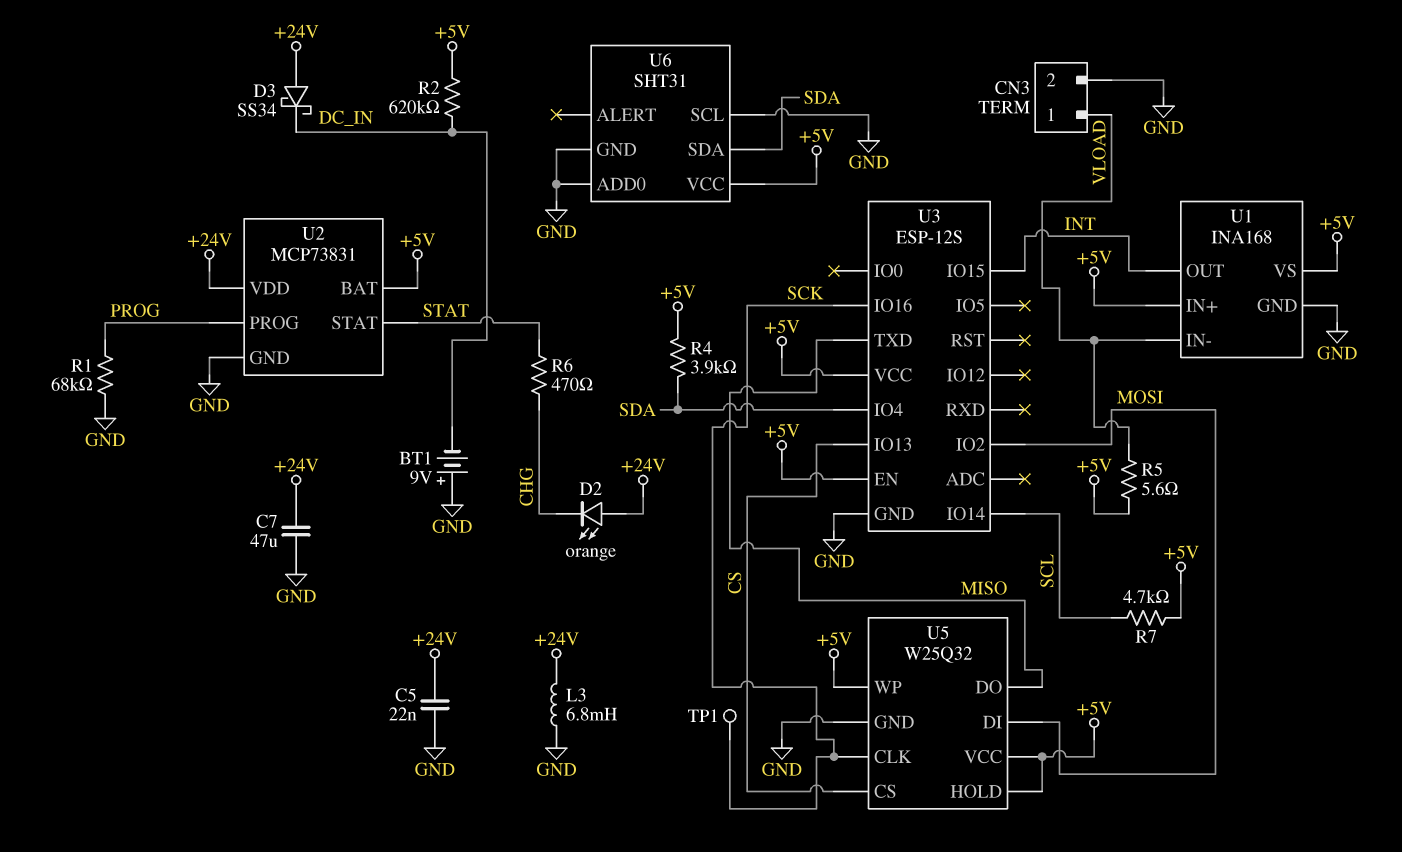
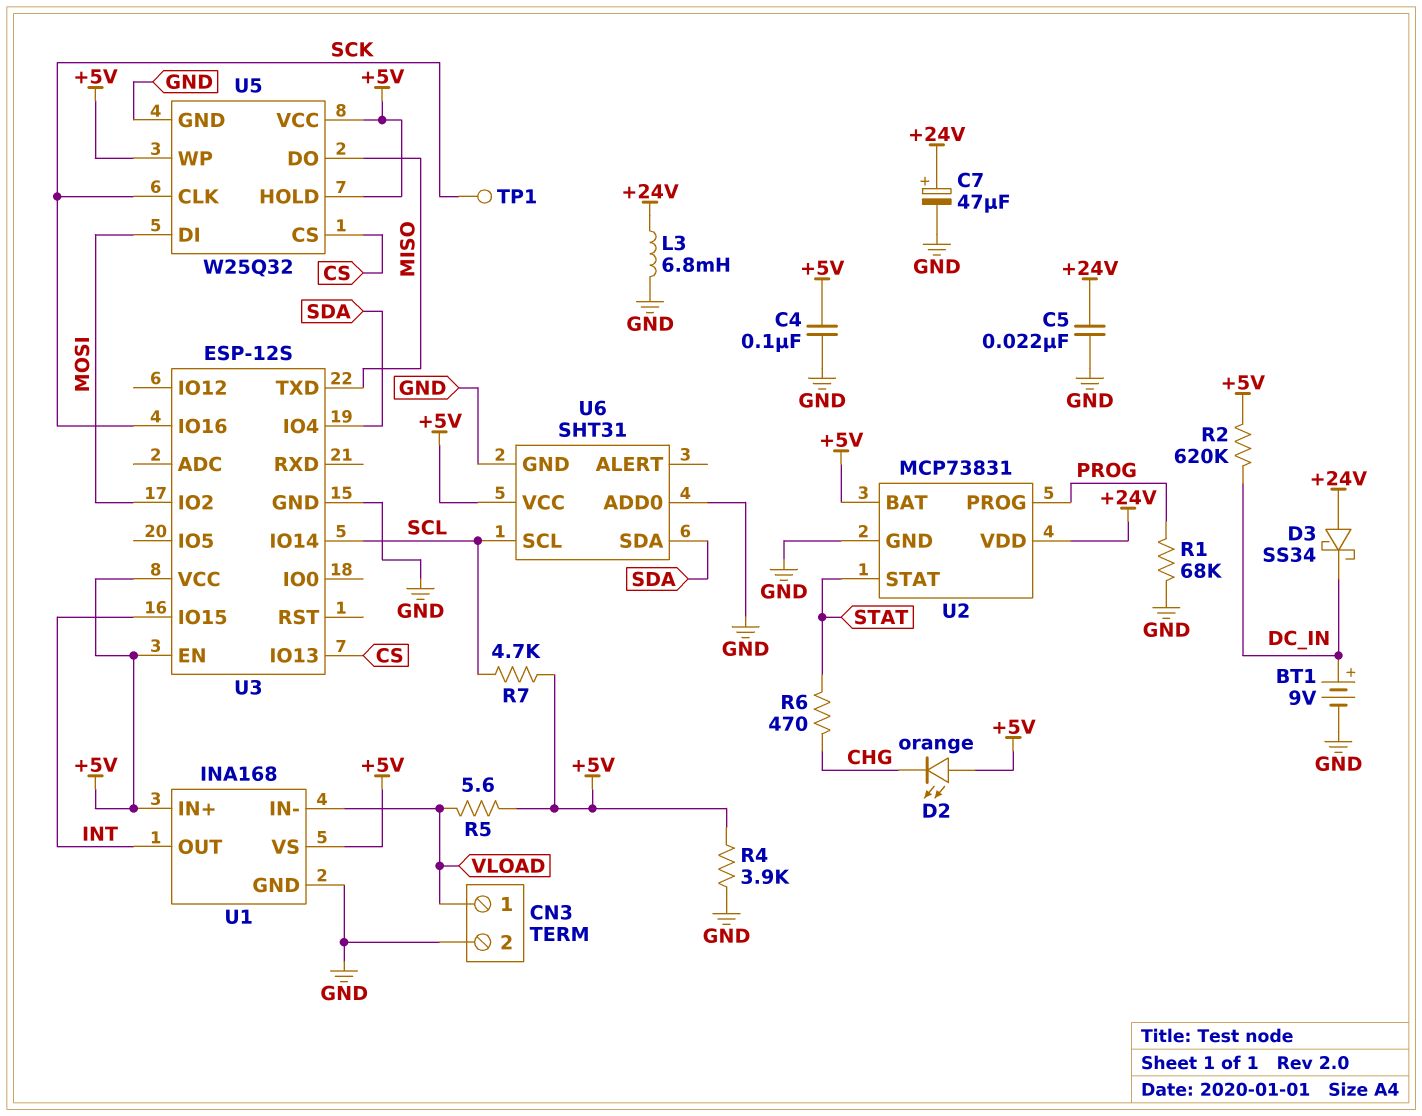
BT1: 9V (plus GND, minus DC_IN) -> 9V (plus DC_IN, minus GND)
C4: none -> 100nF (+5V, GND)
C7: 47uF (+24V, GND) -> 47uF (plus +24V, minus GND)
D2: LED orange (A +24V, K CHG) -> LED orange (A +5V, K CHG)
R4: 3.9k (+5V, SDA) -> 3.9k (+5V, GND)
U6 pin SCL: GND -> SCL

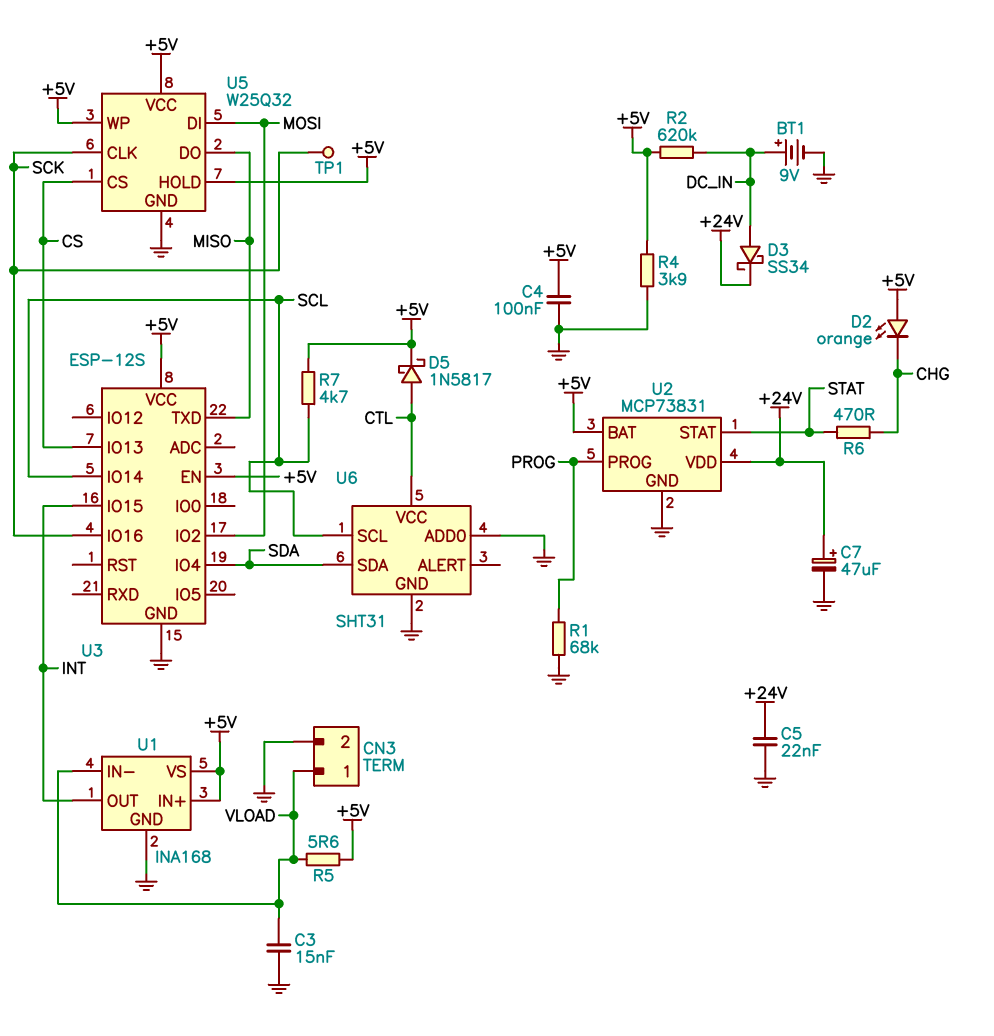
C3: none -> 15nF (GND, VLOAD)
D3: schottky SS34 (A +24V, K DC_IN) -> schottky SS34 (A DC_IN, K +24V)
D5: none -> schottky 1N5817 (A CTL, K +5V)
L3: 6.8mH (+24V, GND) -> none
U6 pin VCC: +5V -> CTL

